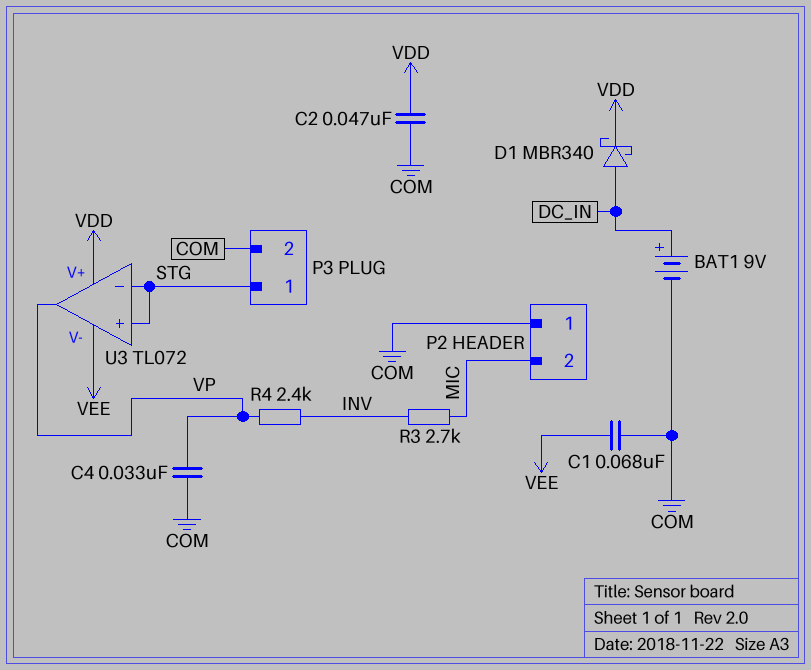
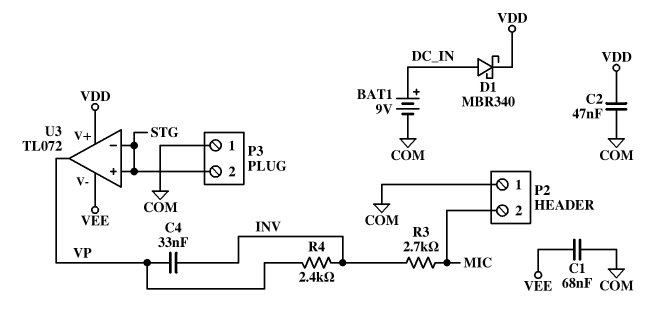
C4: 33nF (COM, VP) -> 33nF (INV, VP)
P3 pin 1: STG -> COM
P3 pin 2: COM -> STG

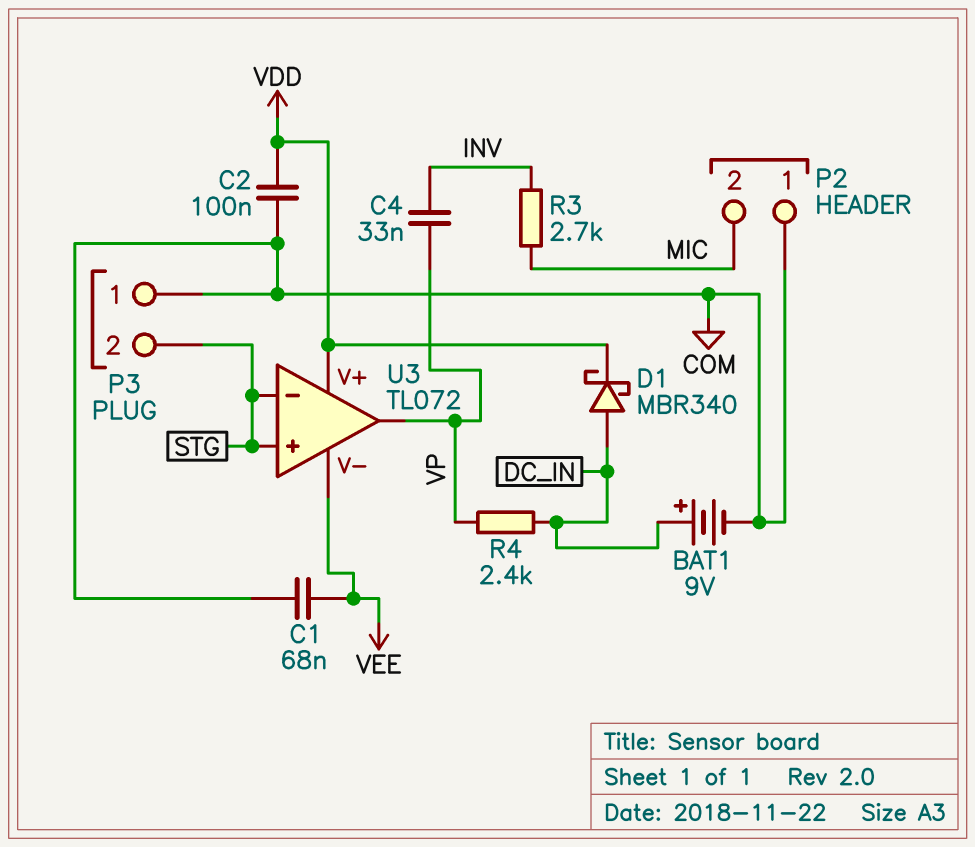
C2: 47nF (COM, VDD) -> 100nF (COM, VDD)
R4: 2.4k (INV, VP) -> 2.4k (DC_IN, VP)

